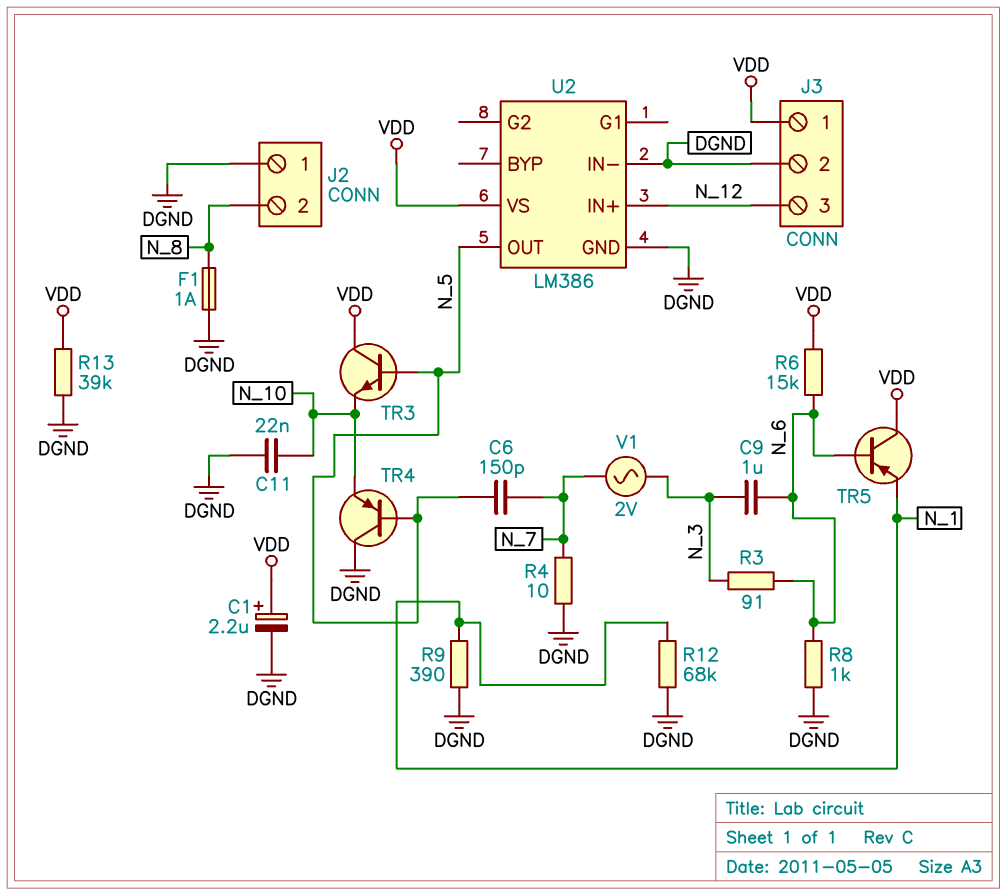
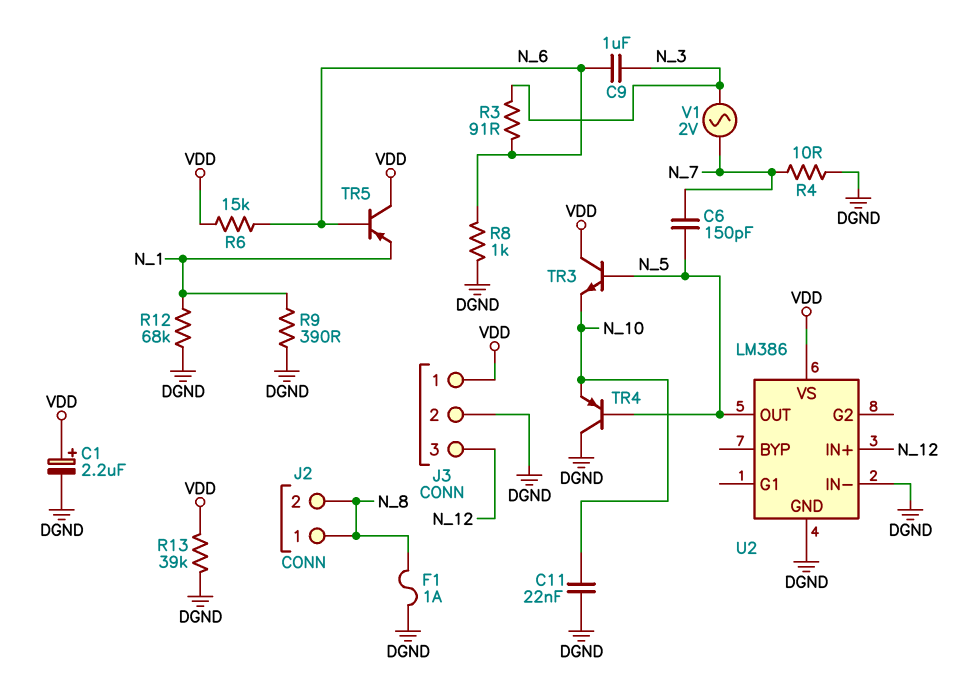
J2 pin 1: DGND -> N_8

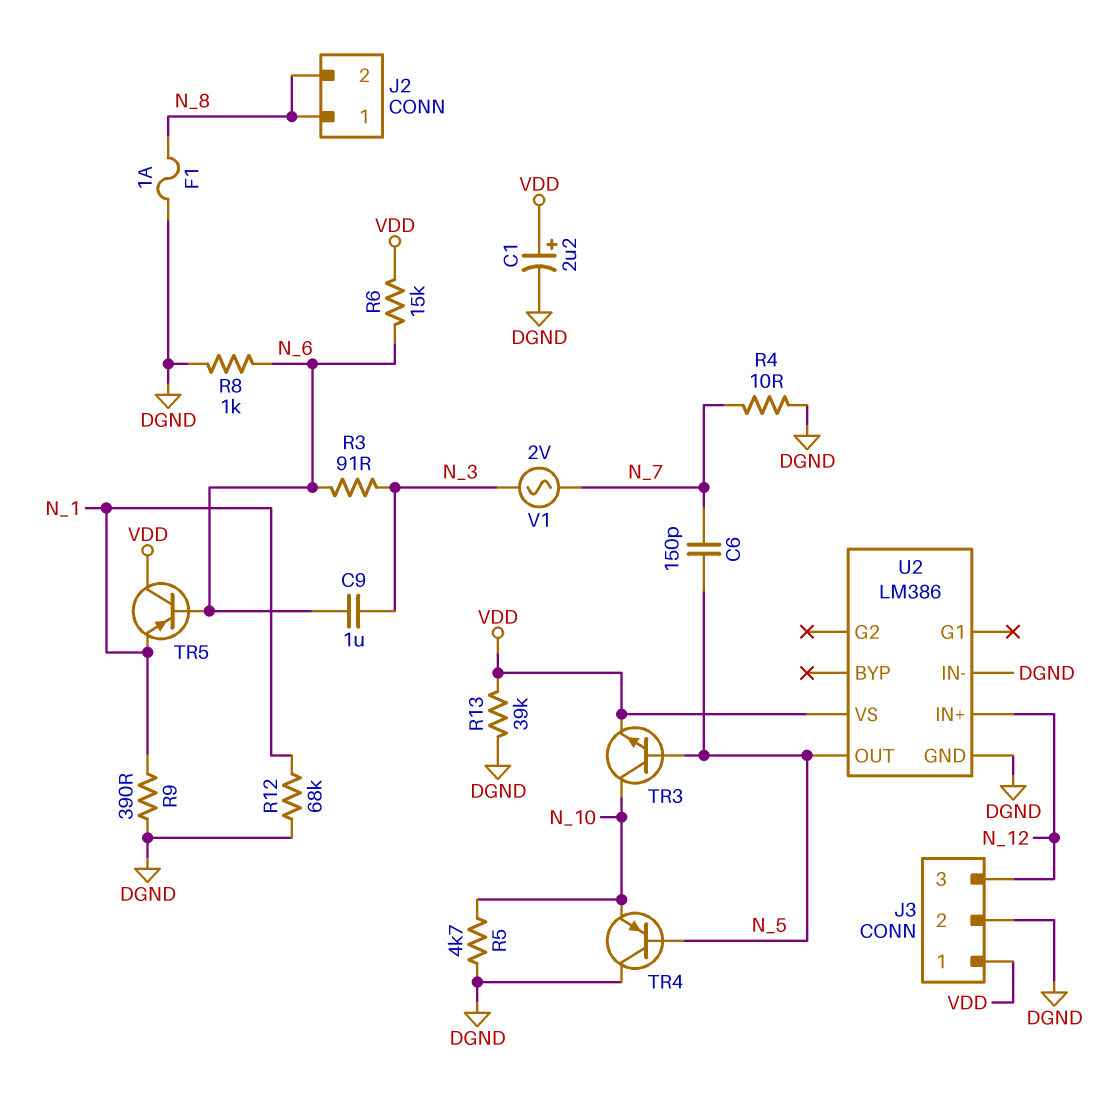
C11: 22nF (DGND, N_10) -> none
R5: none -> 4.7k (DGND, N_10)
TR3: NPN (B N_5, C VDD, E N_10) -> NPN (B N_5, C N_10, E VDD)

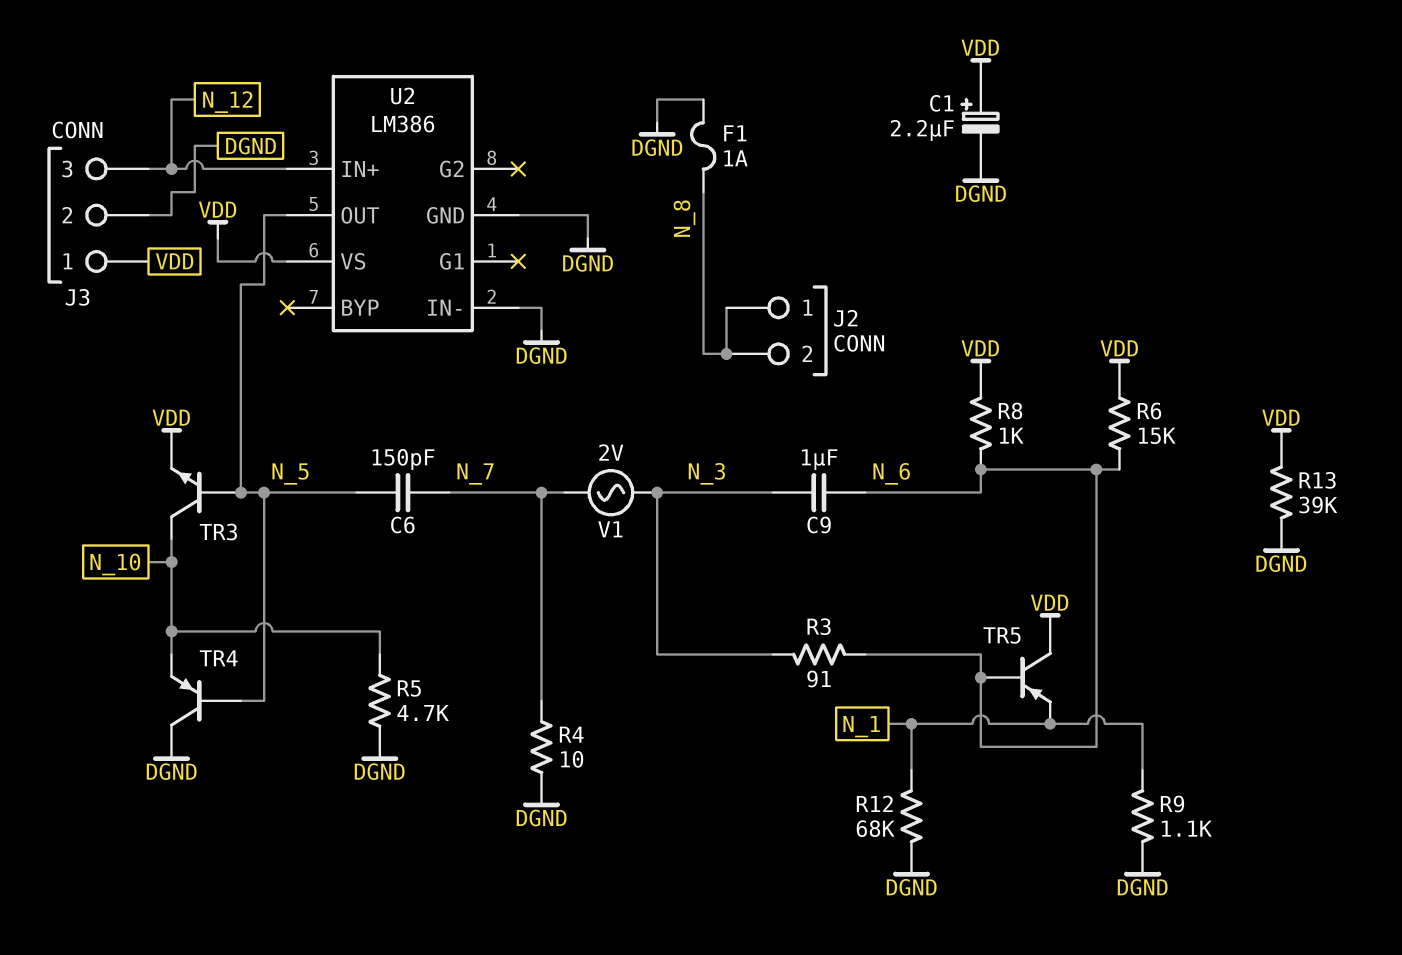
R8: 1k (DGND, N_6) -> 1k (N_6, VDD)
R9: 390 (DGND, N_1) -> 1.1k (DGND, N_1)

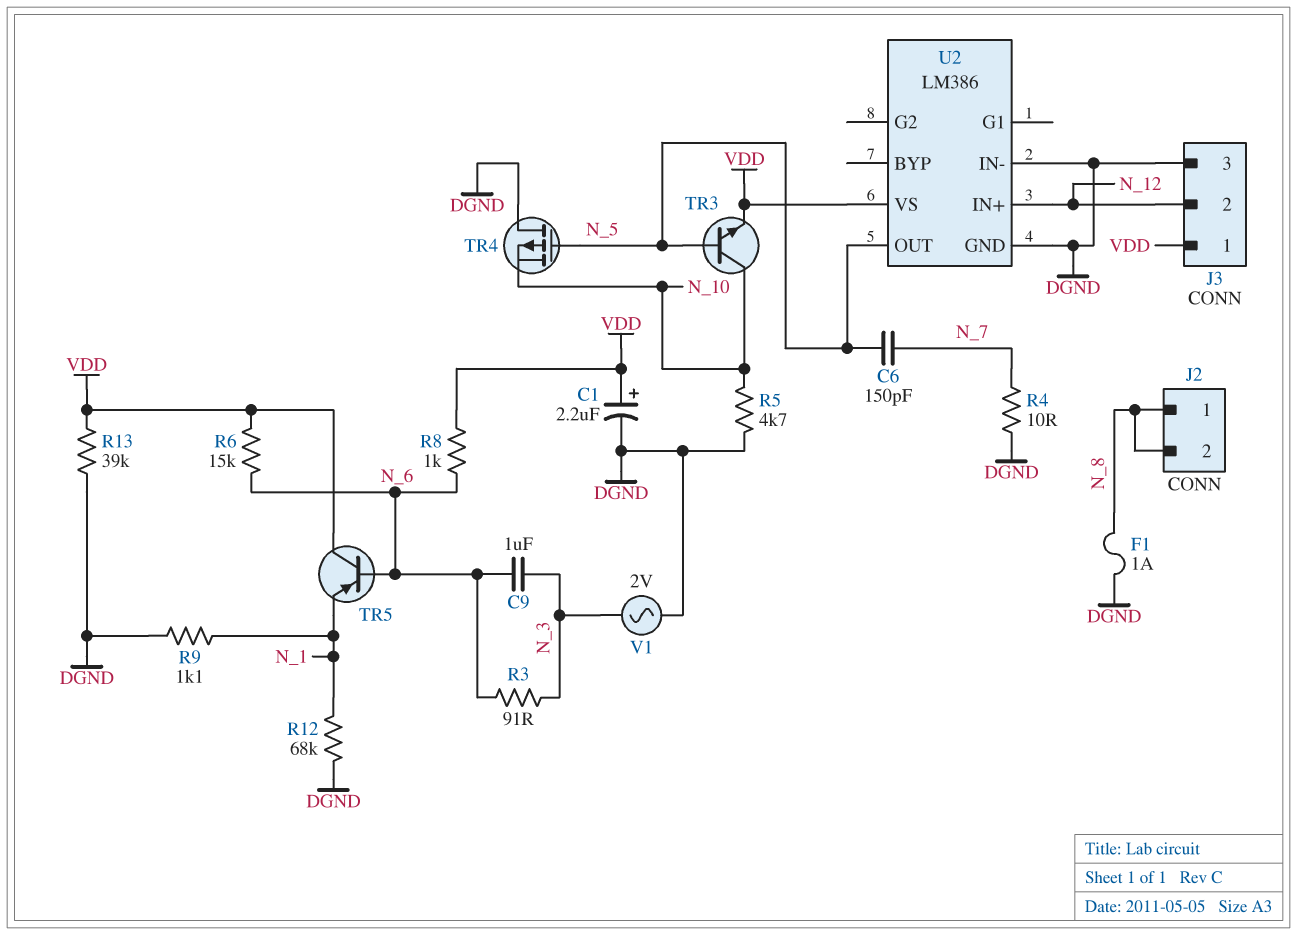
J3 pin 2: DGND -> N_12
J3 pin 3: N_12 -> DGND
TR4: PNP (B N_5, C DGND, E N_10) -> PMOS (G N_5, D DGND, S N_10)
V1: AC 2V (N_3, N_7) -> AC 2V (DGND, N_3)

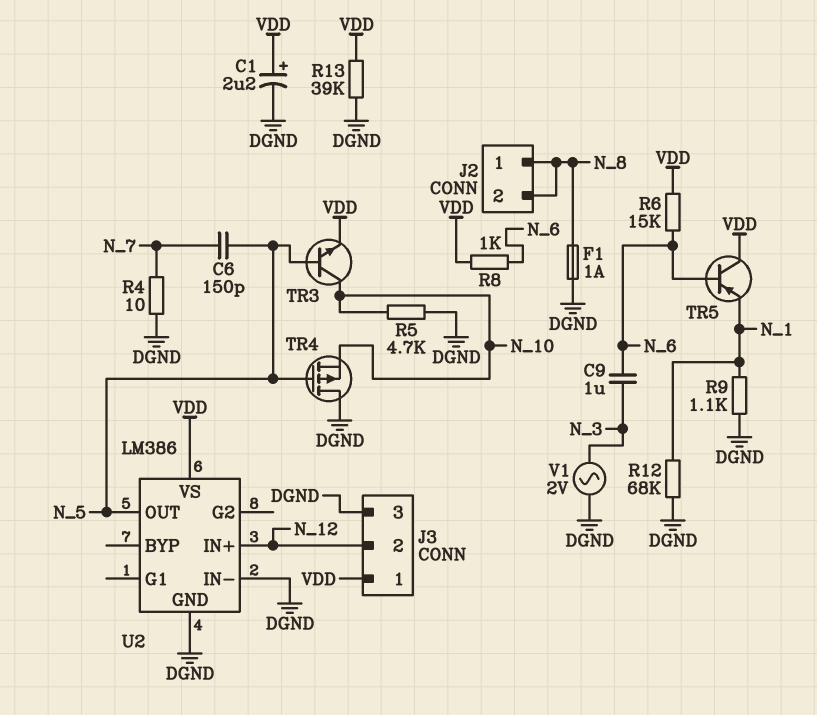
R3: 91 (N_3, N_6) -> none

